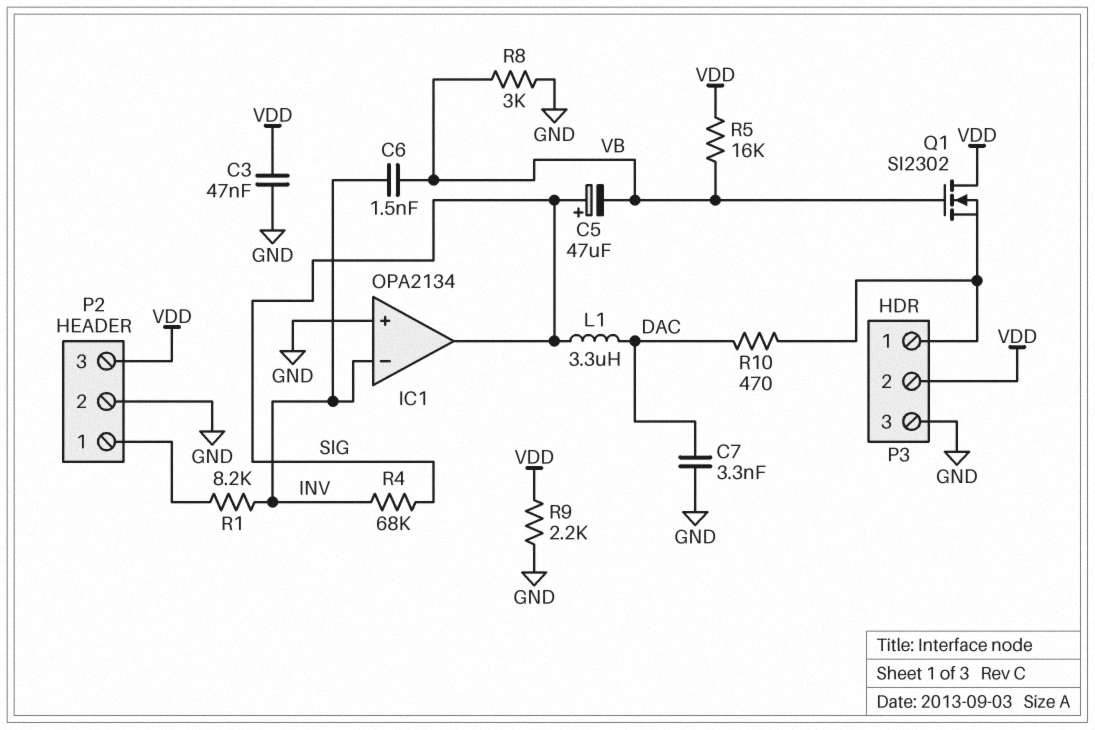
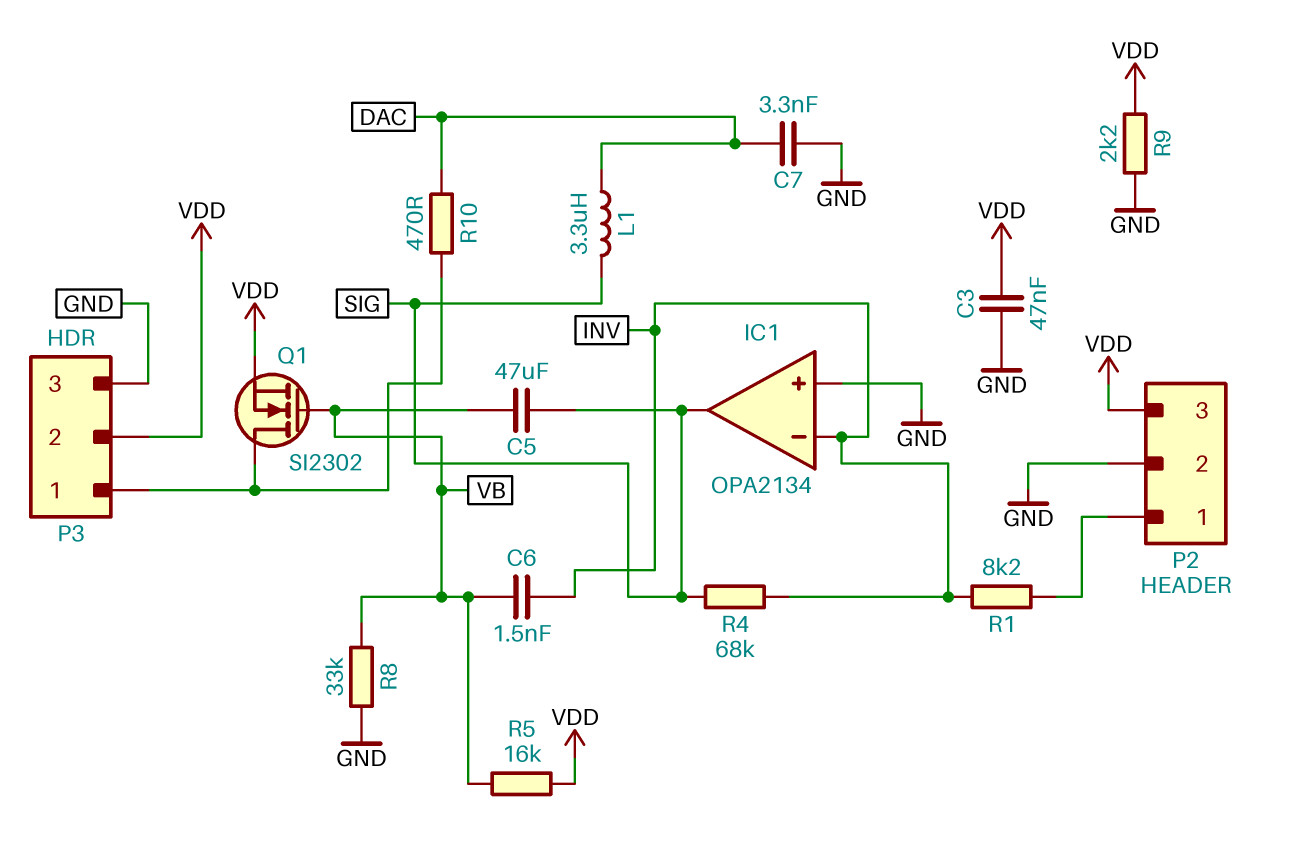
C5: 47uF (plus SIG, minus VB) -> 47uF (SIG, VB)
Q1: NMOS SI2302 (G VB, D VDD, S P3/1) -> NMOS SI2302 (G VB, D P3/1, S VDD)
R8: 3k (GND, VB) -> 33k (GND, VB)

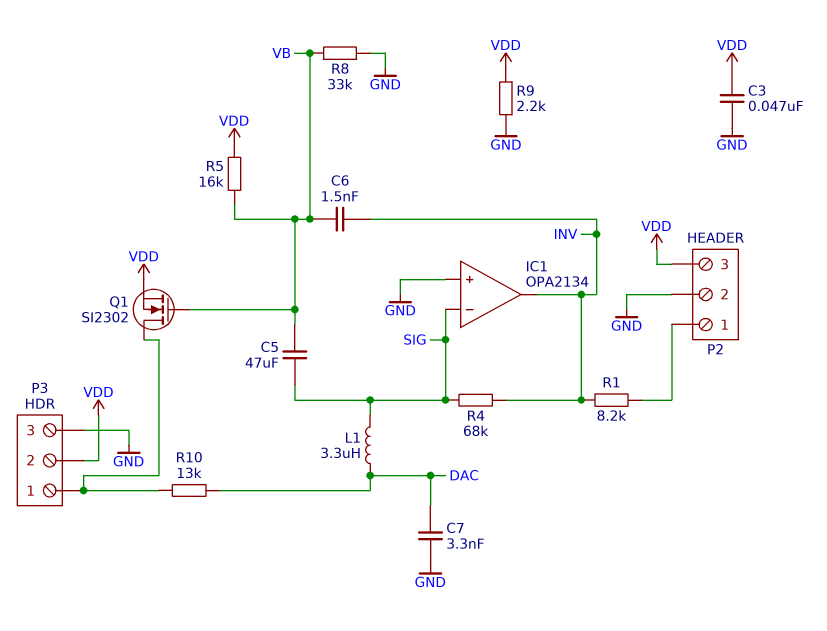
IC1 pin in-: INV -> SIG
IC1 pin out: SIG -> INV
R10: 470 (DAC, P3/1) -> 13k (DAC, P3/1)

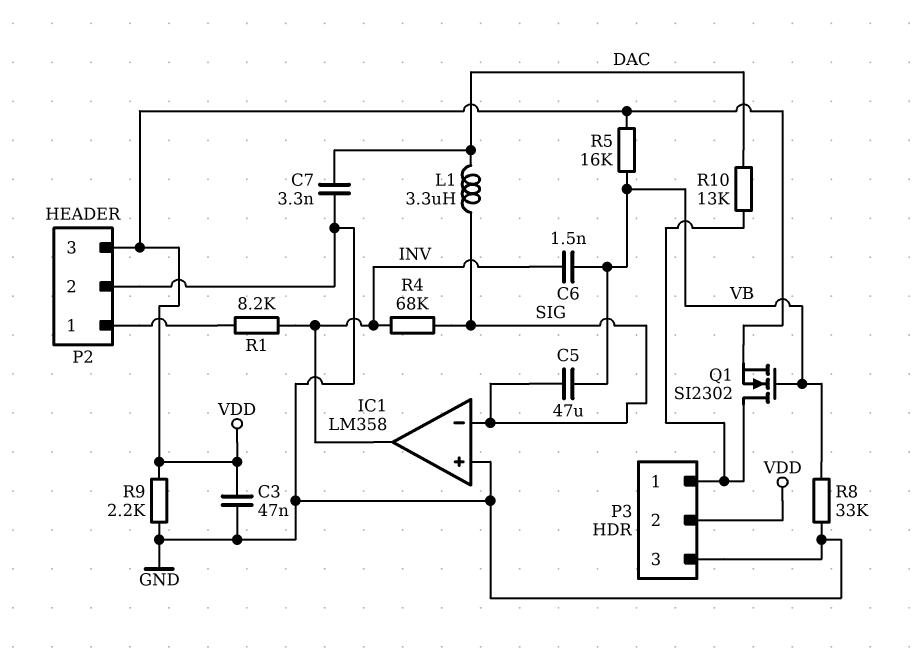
IC1: OPA2134 -> LM358

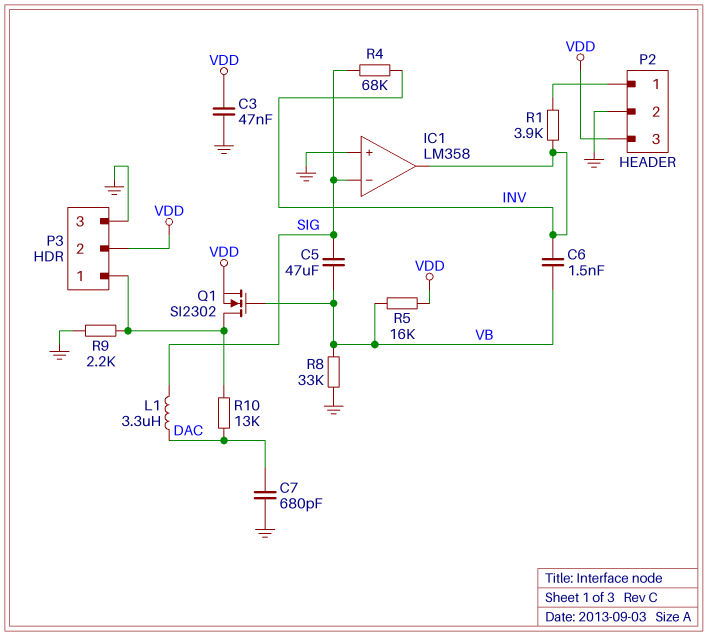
C7: 3.3nF (DAC, GND) -> 680pF (DAC, GND)
R1: 8.2k (INV, P2/1) -> 3.9k (INV, P2/1)
R9: 2.2k (GND, VDD) -> 2.2k (GND, P3/1)

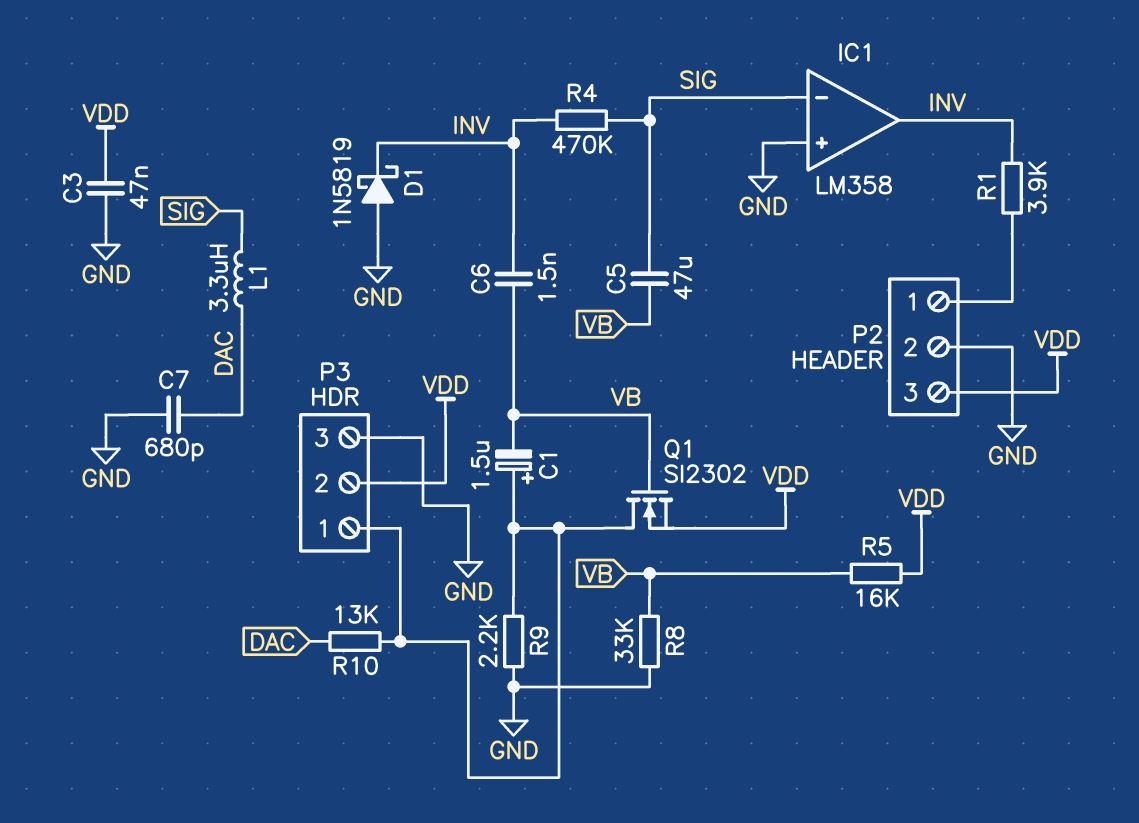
C1: none -> 1.5uF (plus P3/1, minus VB)
D1: none -> schottky 1N5819 (A GND, K INV)
R4: 68k (INV, SIG) -> 470k (INV, SIG)

